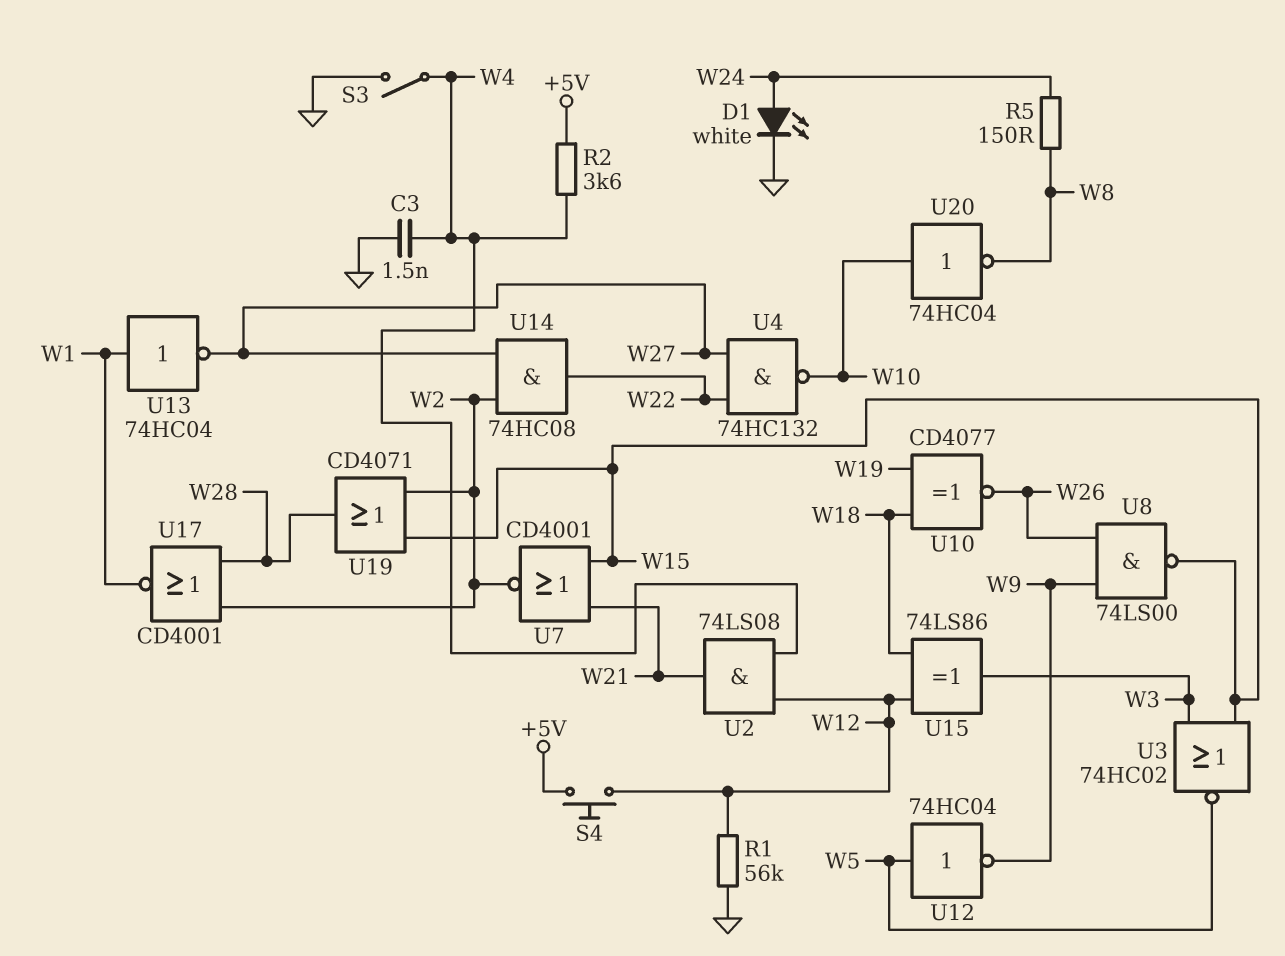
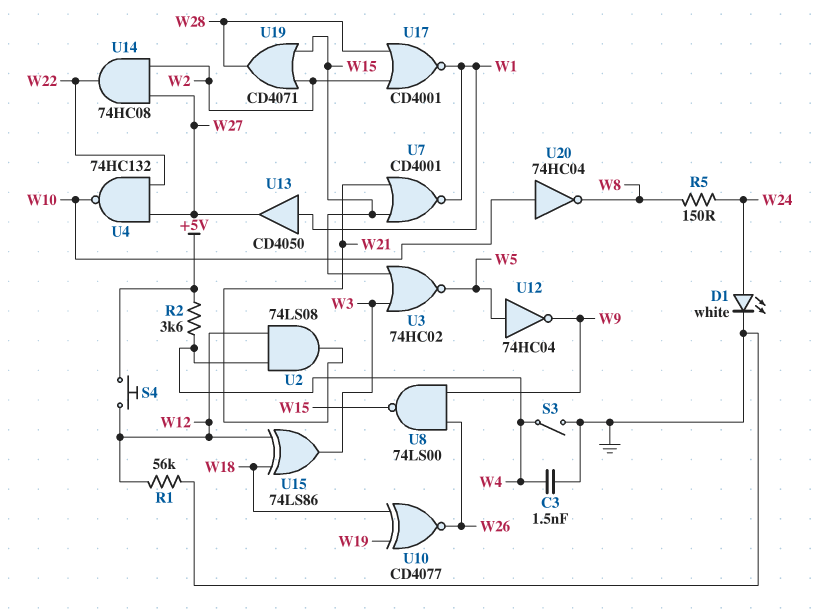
U7: NOR CD4001 (in W15, in W21, out W2) -> NOR CD4001 (in W15, in W21, out W1)
U13: NOT 74HC04 (in W1, out W27) -> buffer CD4050 (in W1, out W27)

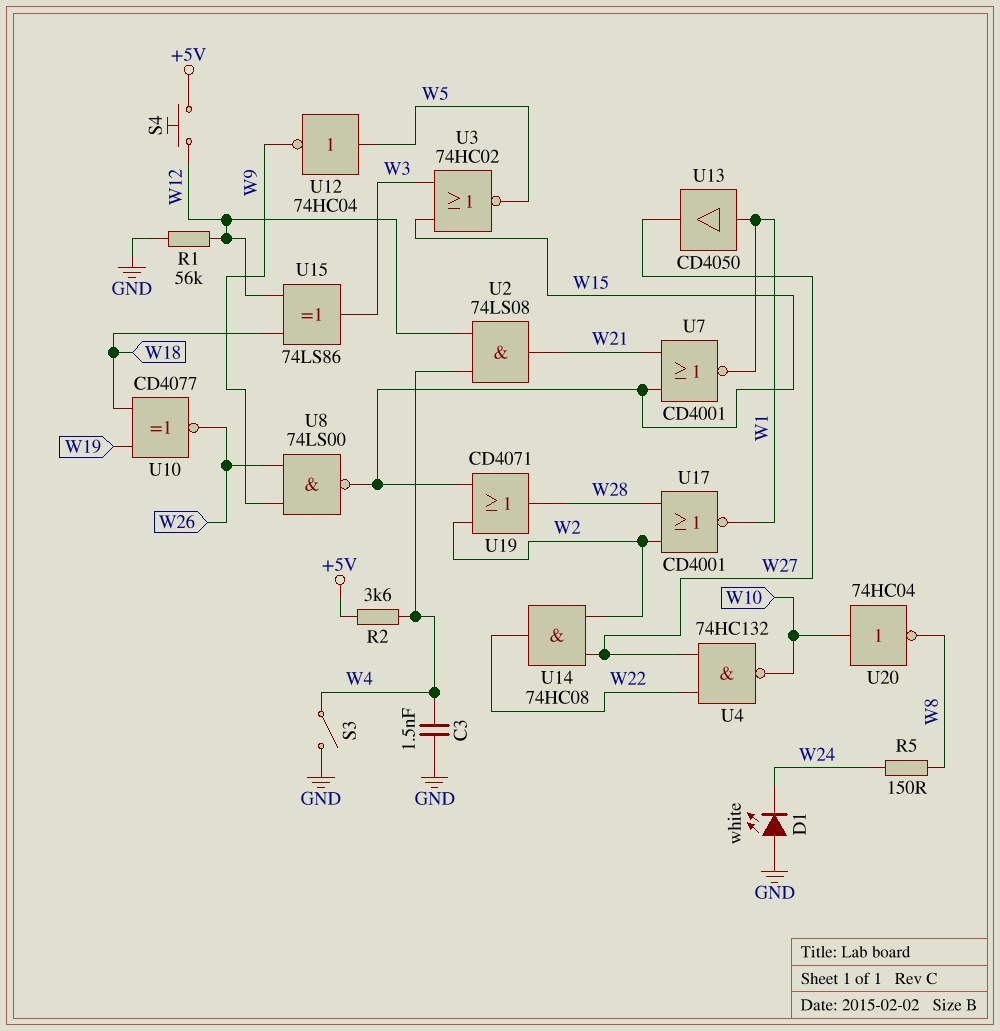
D1: LED white (A W24, K GND) -> LED white (A GND, K W24)

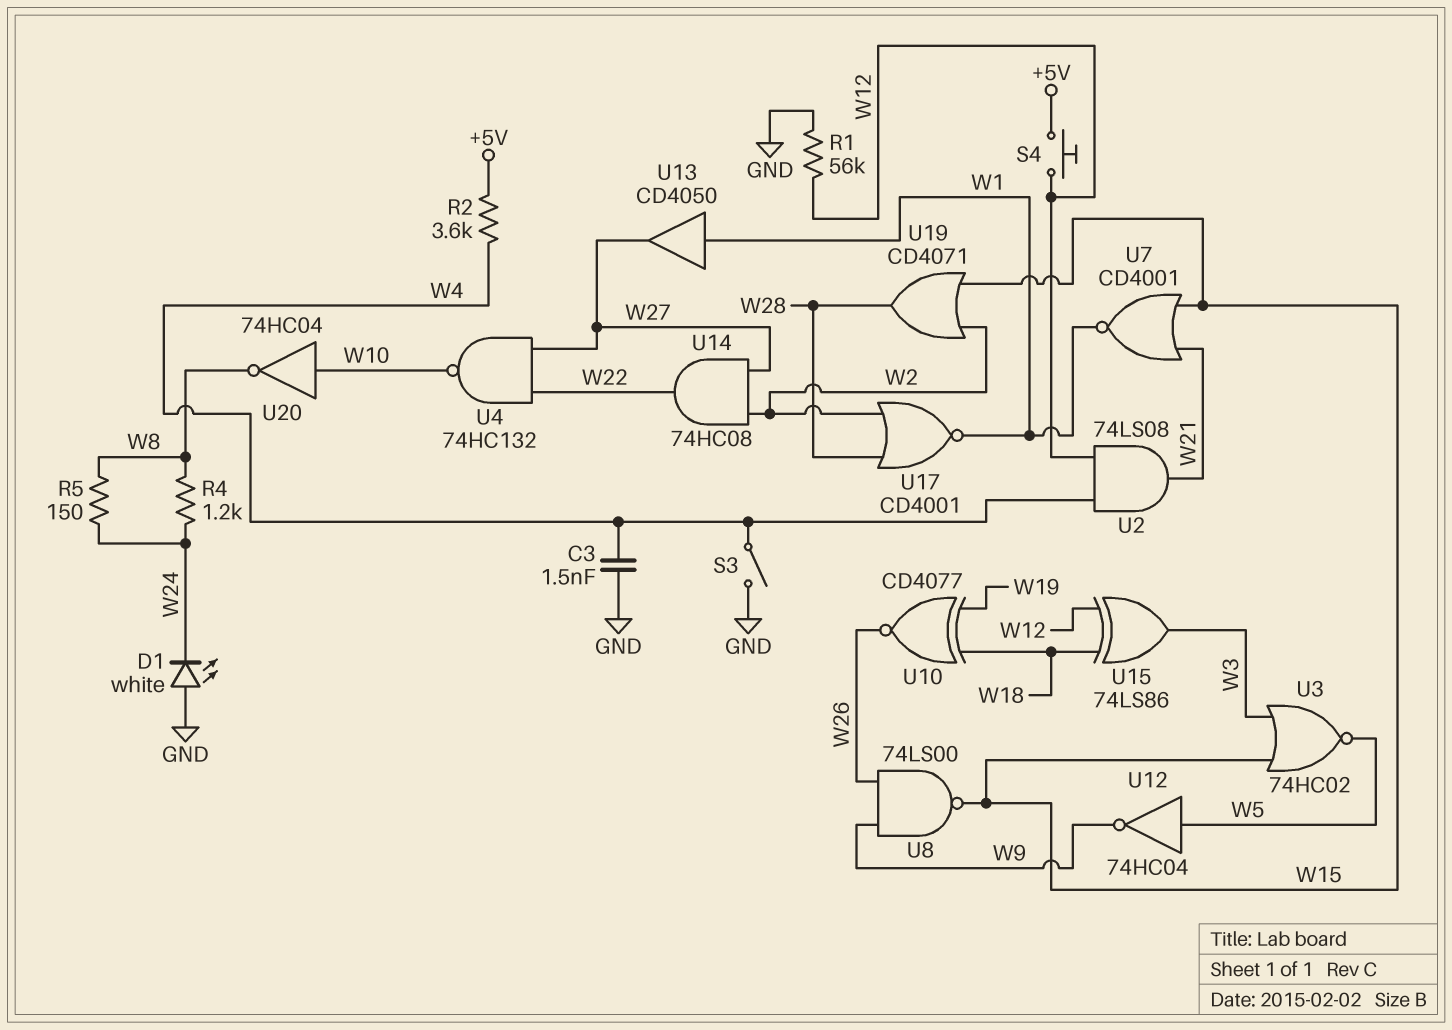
R4: none -> 1.2k (W8, W24)

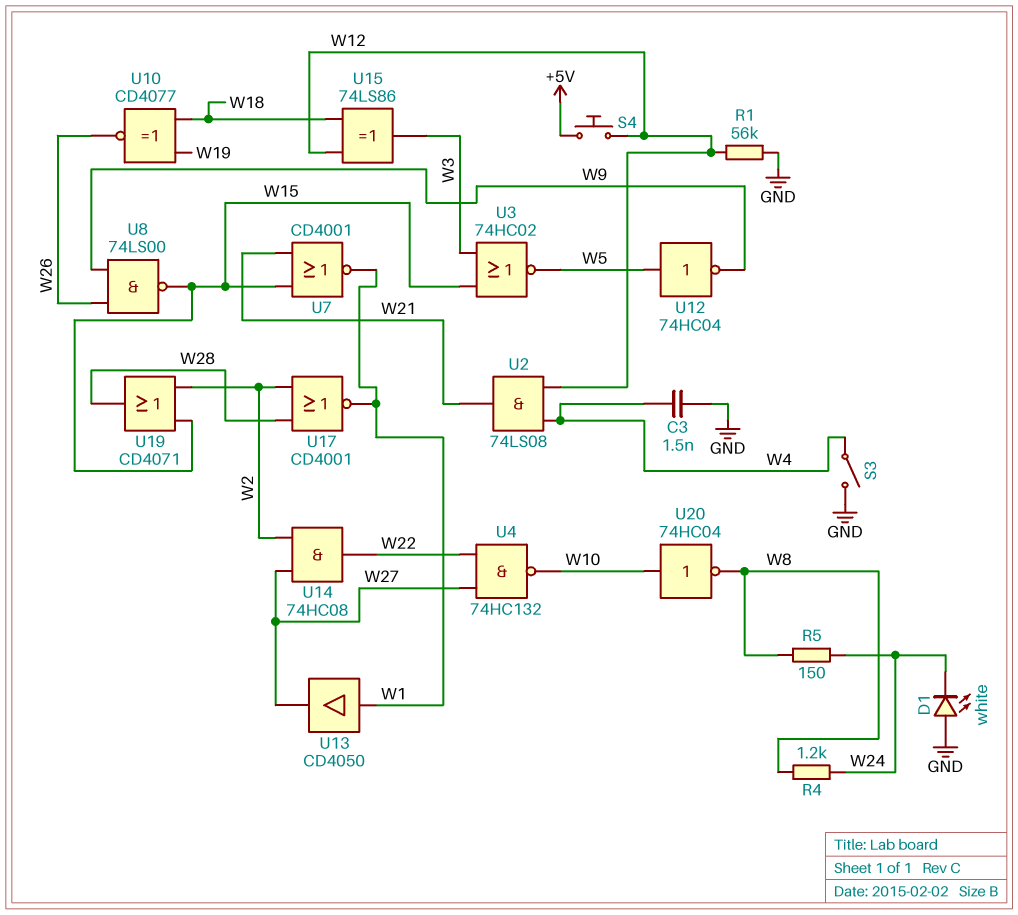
R2: 3.6k (+5V, W4) -> none

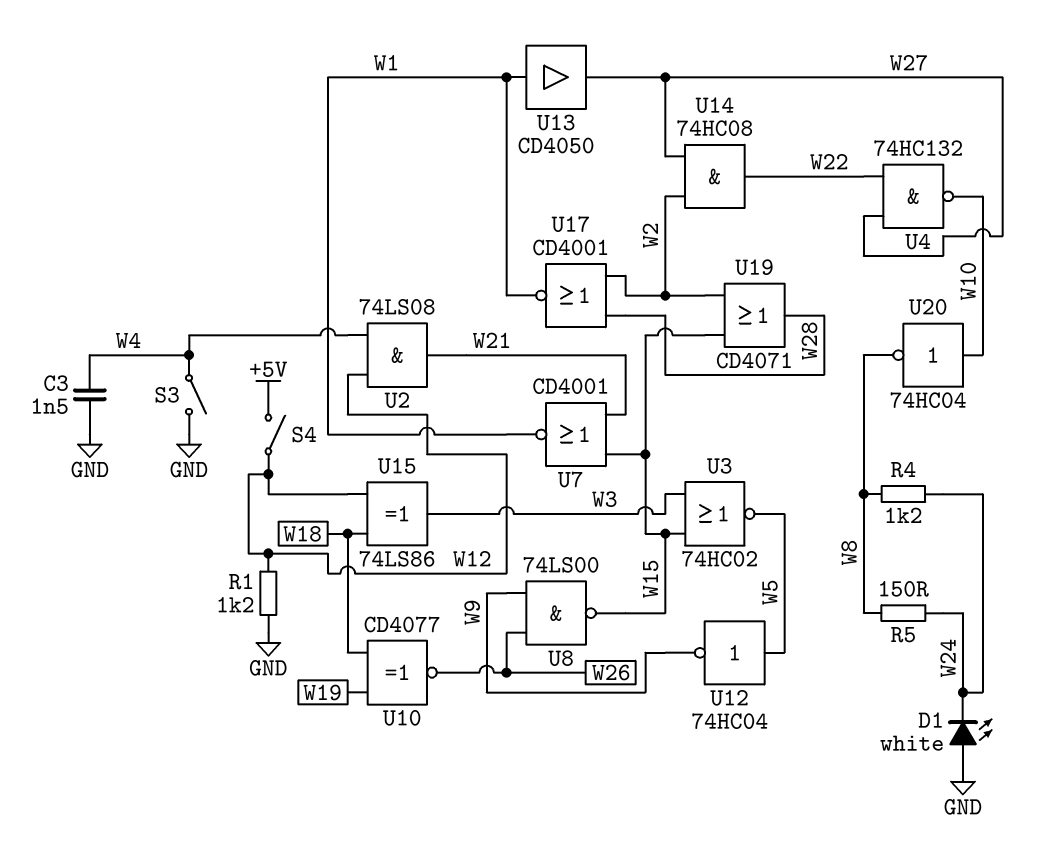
R1: 56k (GND, W12) -> 1.2k (GND, W12)
S4: button (+5V, W12) -> switch (+5V, W12)

